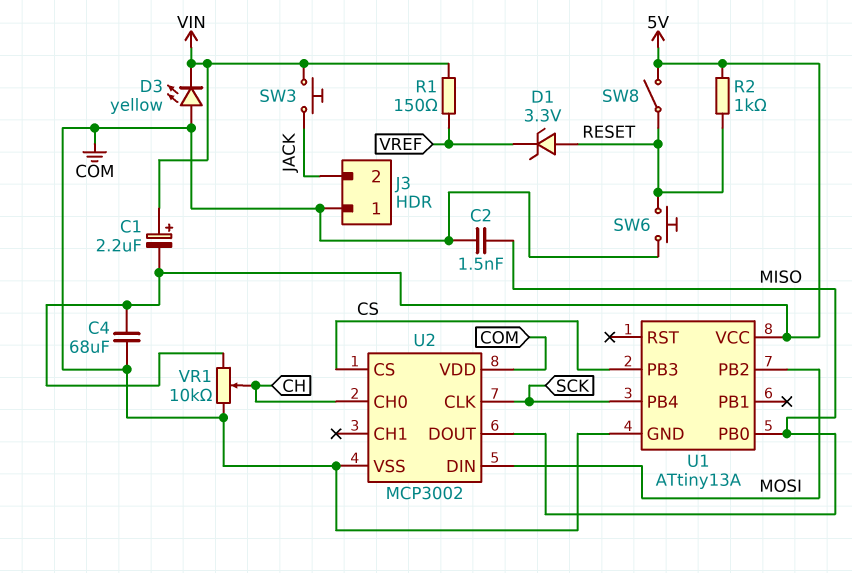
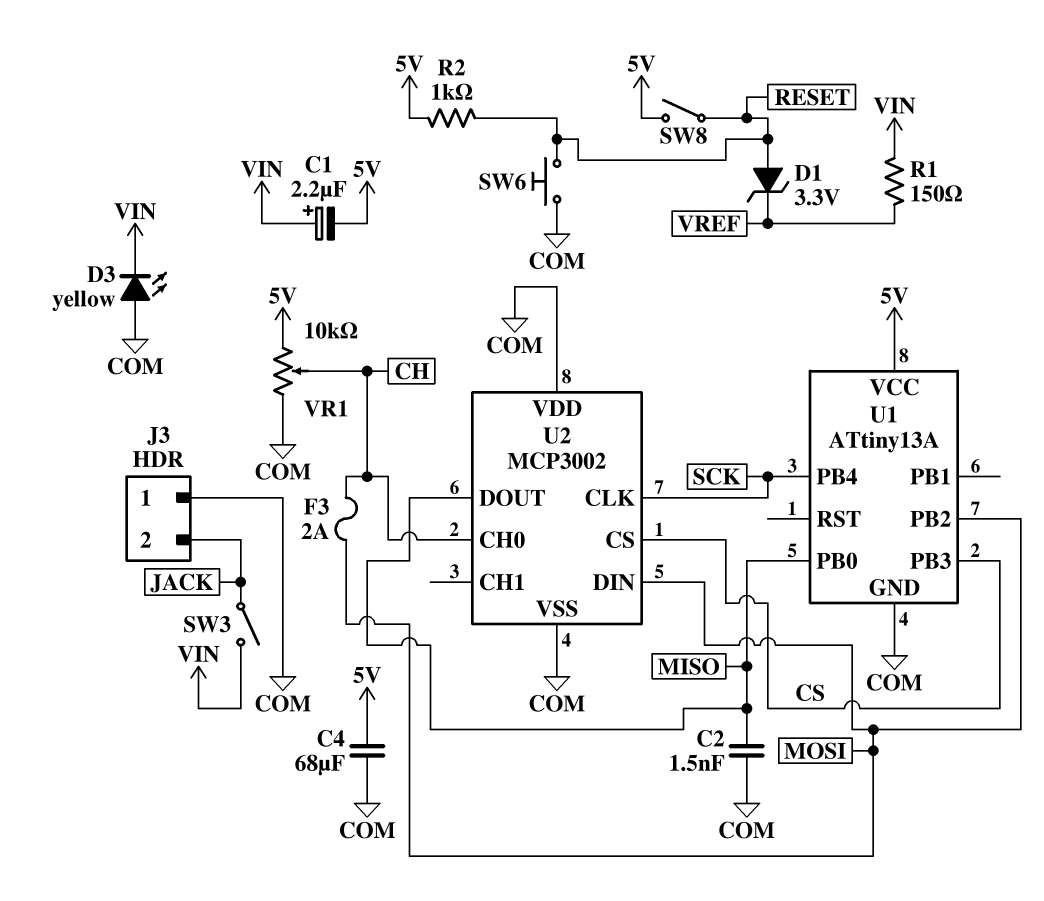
F3: none -> 2A (CH, MOSI)
SW3: button (JACK, VIN) -> switch (JACK, VIN)

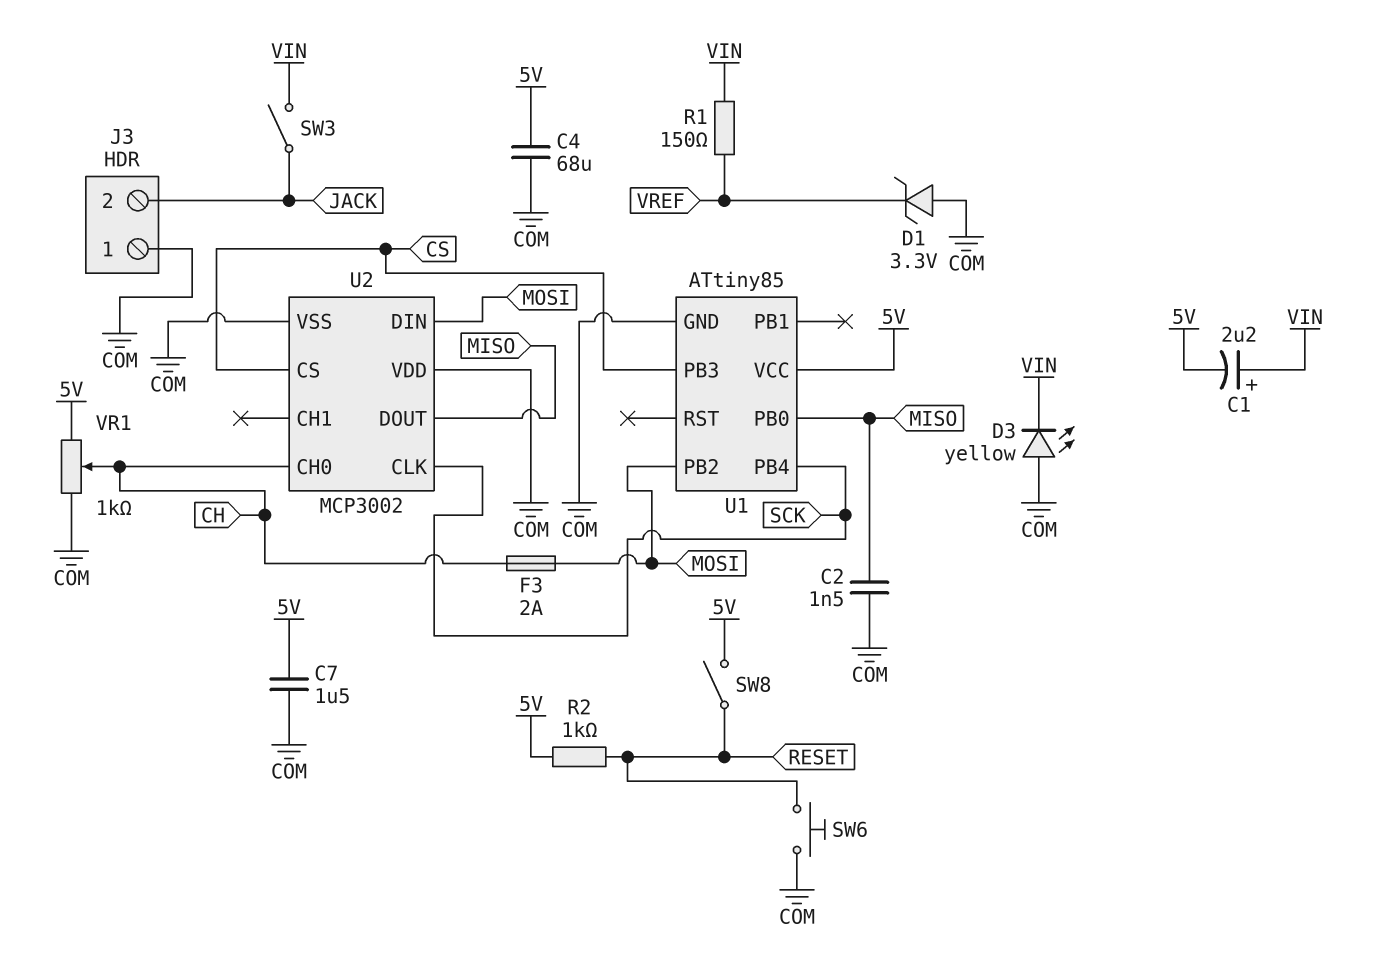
C7: none -> 1.5uF (5V, COM)
D1: zener 3.3V (A RESET, K VREF) -> zener 3.3V (A COM, K VREF)
U1: ATtiny13A -> ATtiny85
VR1: 10k (5V, COM, wiper CH) -> 1k (5V, COM, wiper CH)

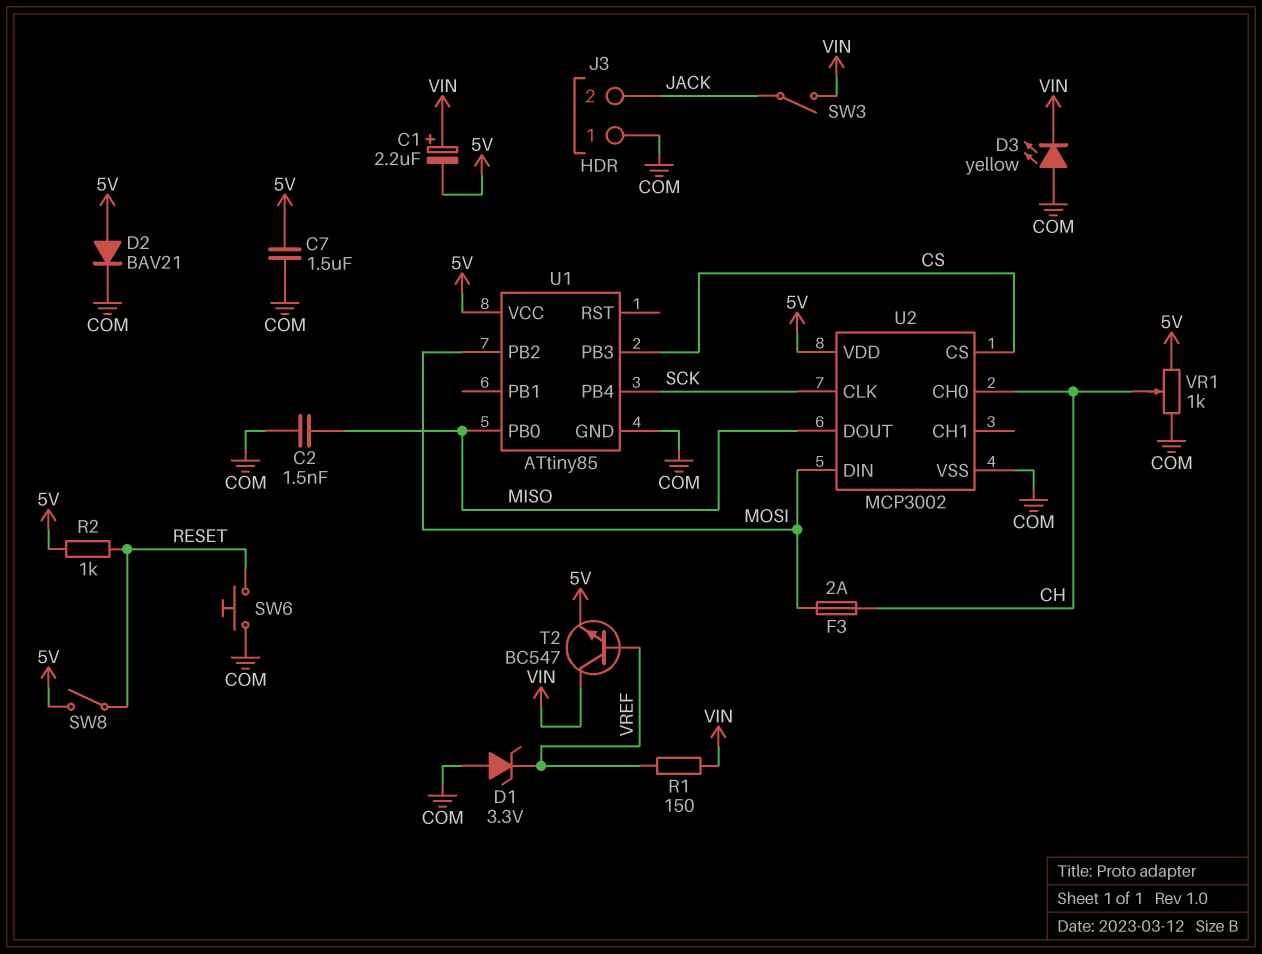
C4: 68uF (5V, COM) -> none
D2: none -> diode BAV21 (A 5V, K COM)
T2: none -> NPN BC547 (B VREF, C VIN, E 5V)
U2 pin VDD: COM -> 5V

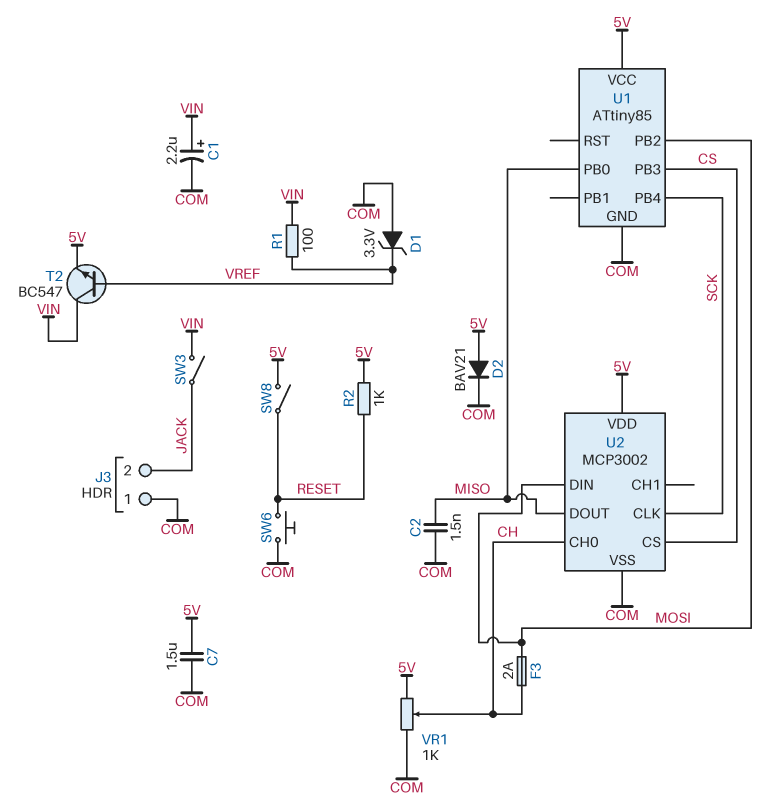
C1: 2.2uF (plus VIN, minus 5V) -> 2.2uF (plus VIN, minus COM)
D3: LED yellow (A COM, K VIN) -> none
R1: 150 (VIN, VREF) -> 100 (VIN, VREF)

